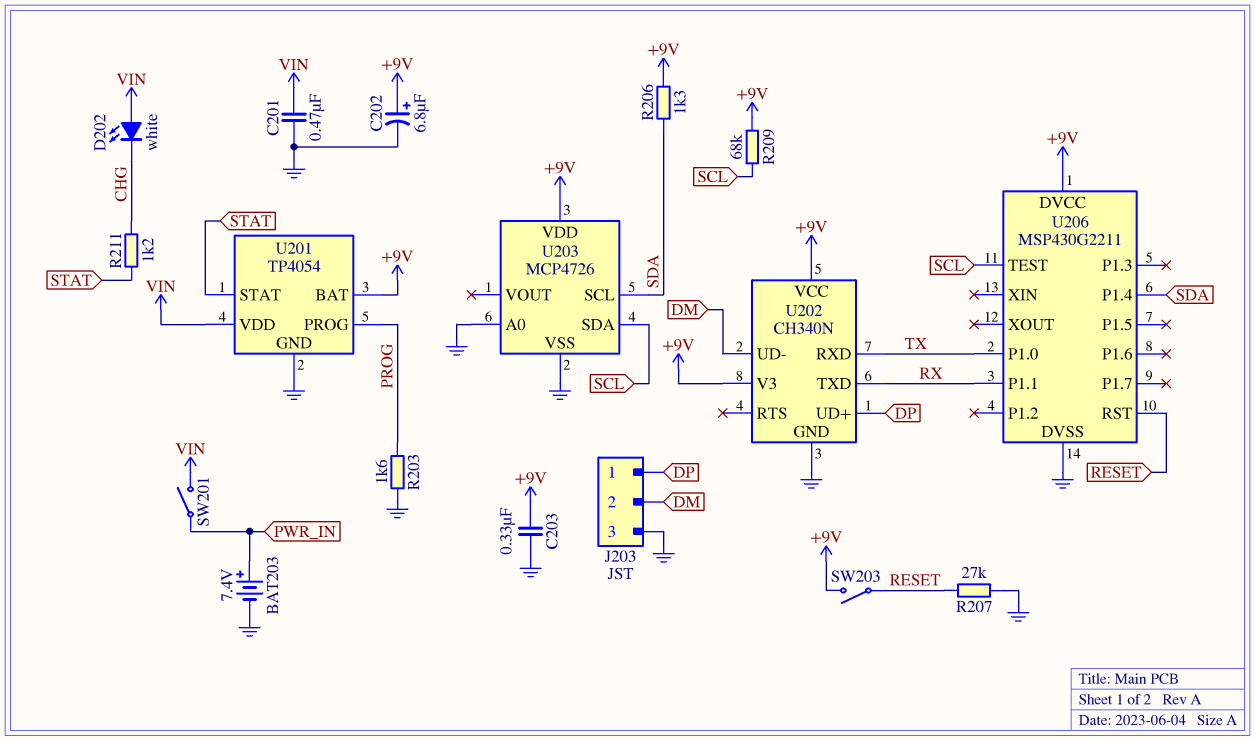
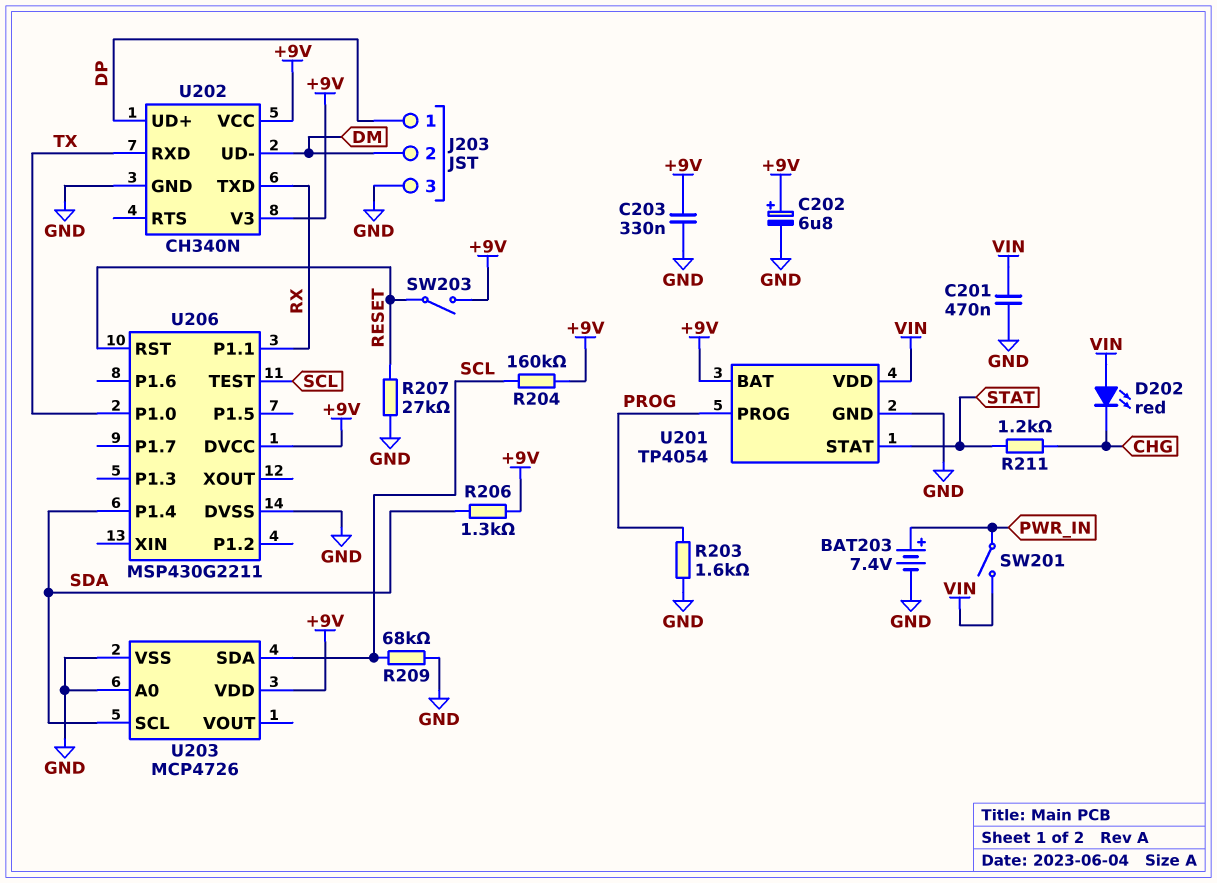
D202: LED white (A VIN, K CHG) -> LED red (A VIN, K CHG)
R204: none -> 160k (+9V, SCL)
R209: 68k (+9V, SCL) -> 68k (GND, SCL)

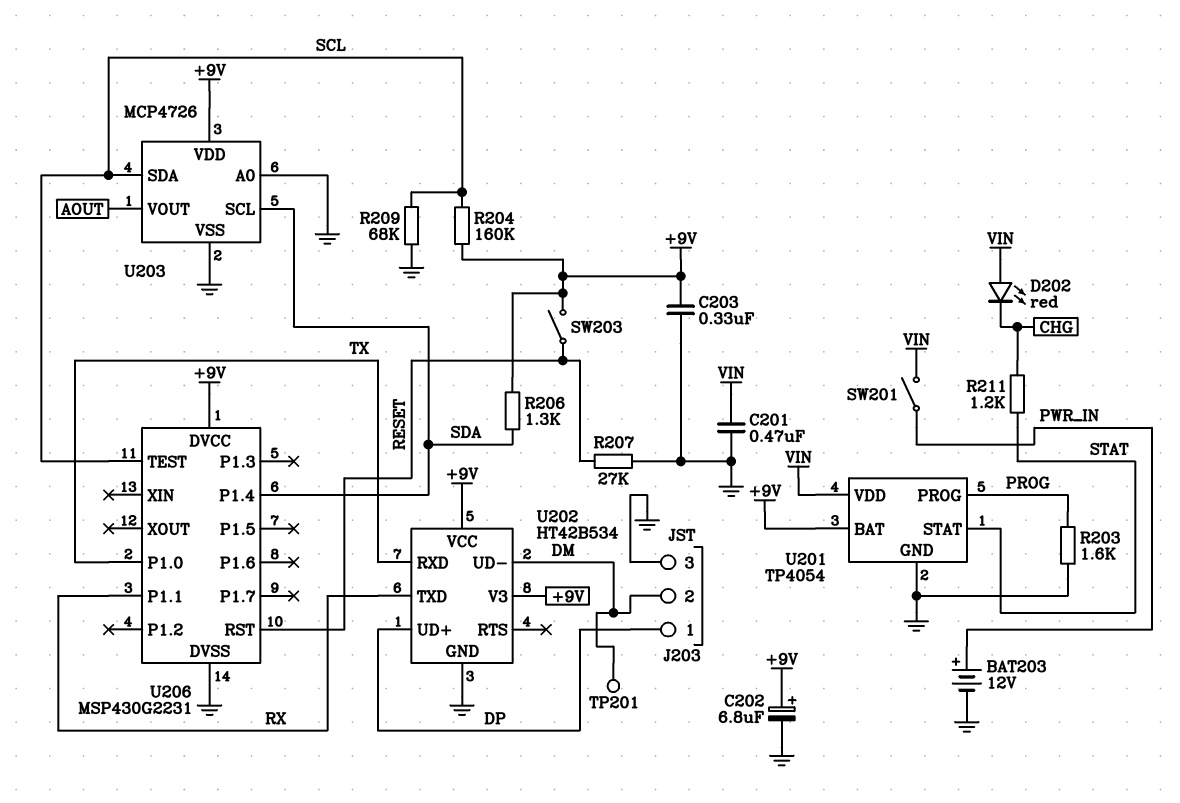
BAT203: 7.4V (plus PWR_IN, minus GND) -> 12V (plus PWR_IN, minus GND)
TP201: none -> test point (DM)
U202: CH340N -> HT42B534
U203 pin VOUT: none -> AOUT
U206: MSP430G2211 -> MSP430G2231

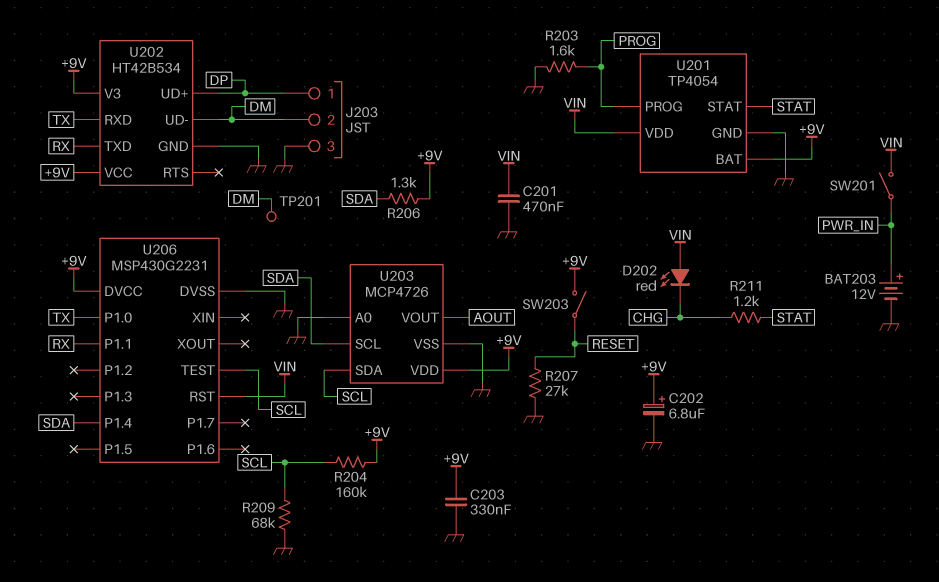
U206 pin RST: RESET -> VIN

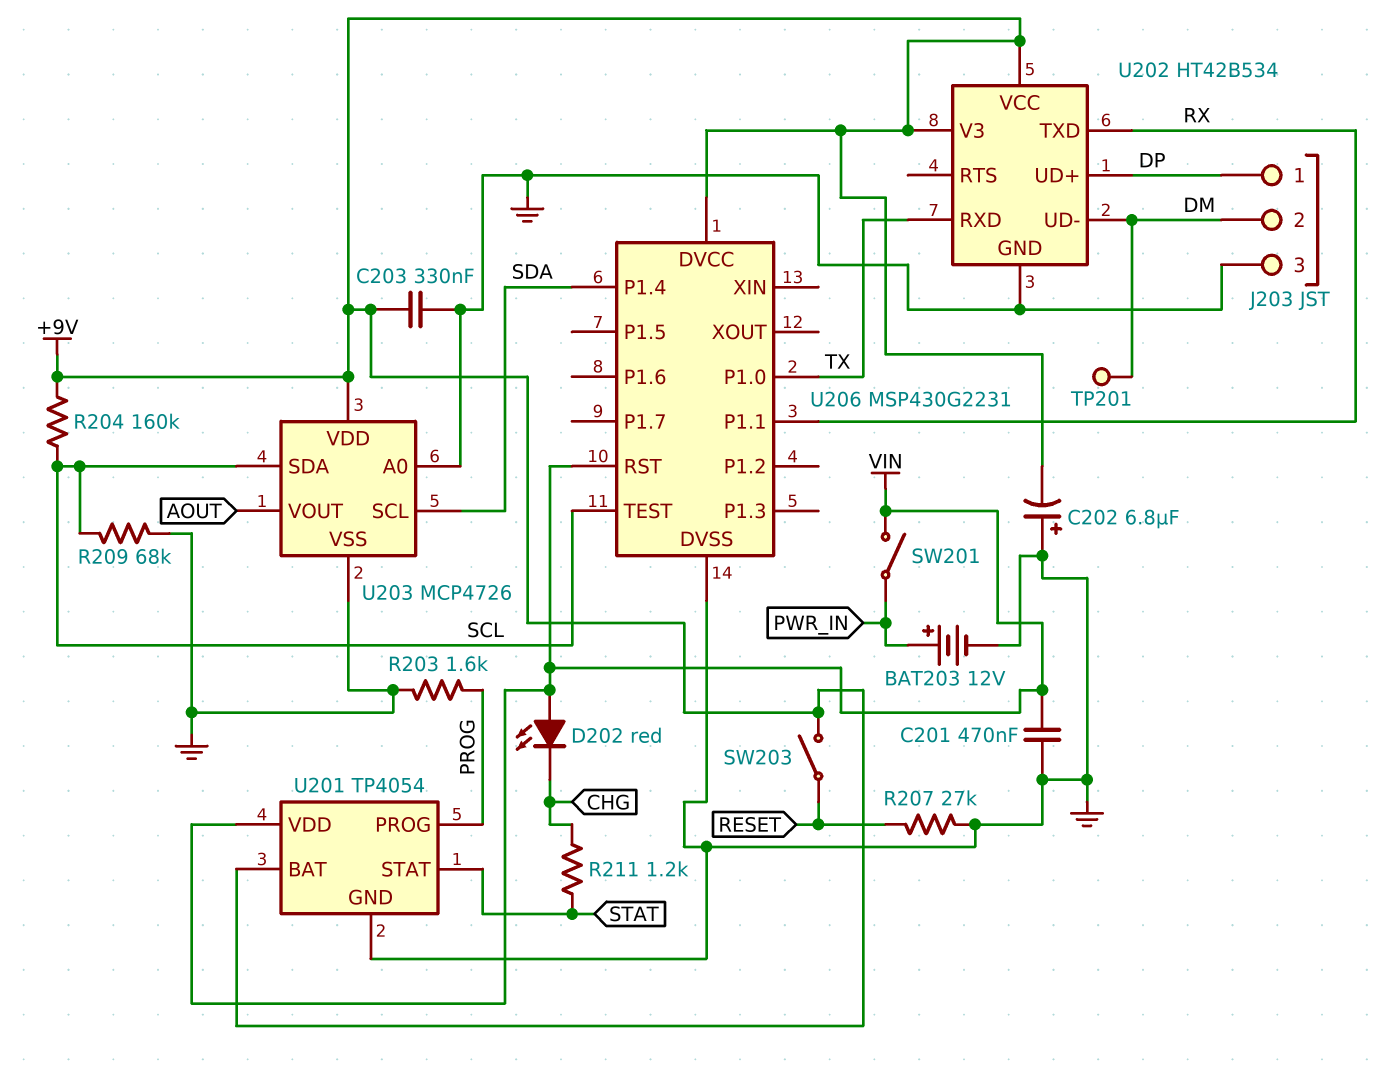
C202: 6.8uF (plus +9V, minus GND) -> 6.8uF (plus GND, minus +9V)
R206: 1.3k (+9V, SDA) -> none

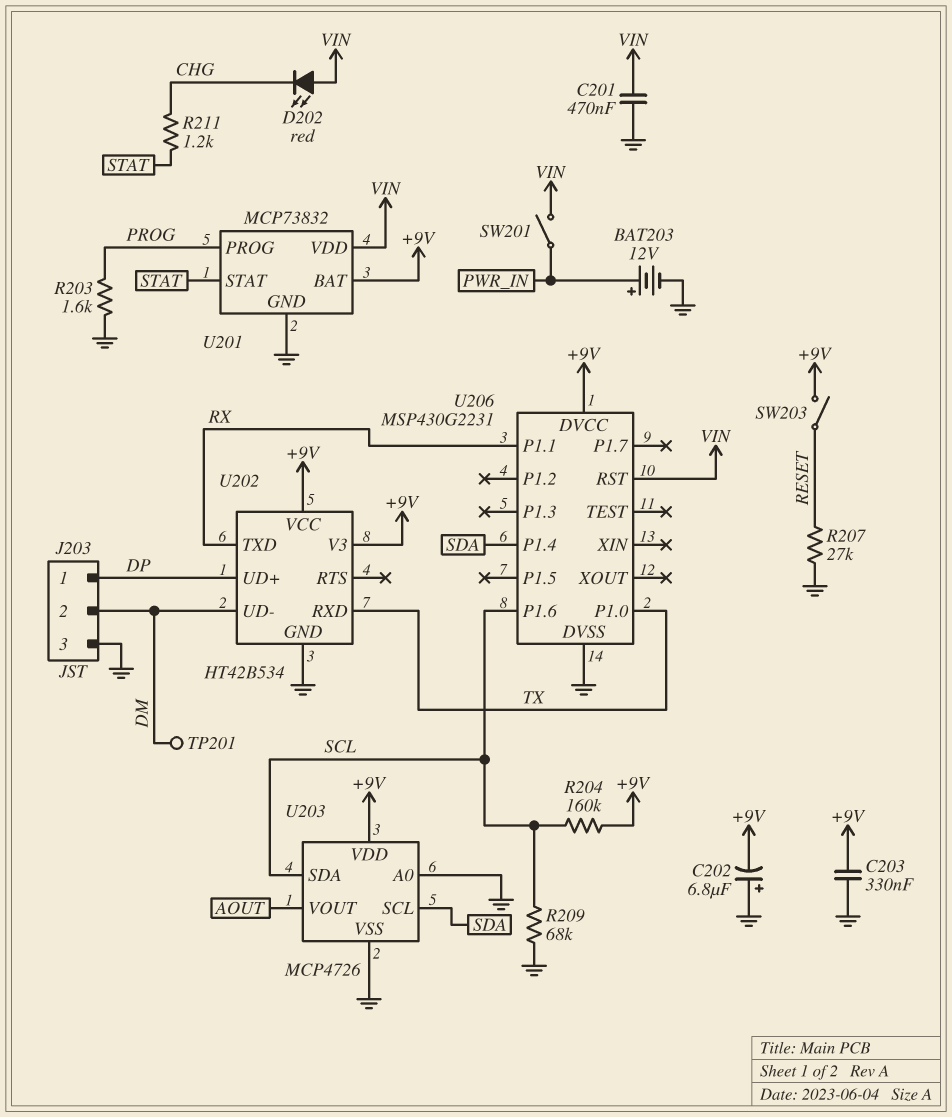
U201: TP4054 -> MCP73832
U206 pin P1.6: none -> SCL
U206 pin TEST: SCL -> none

